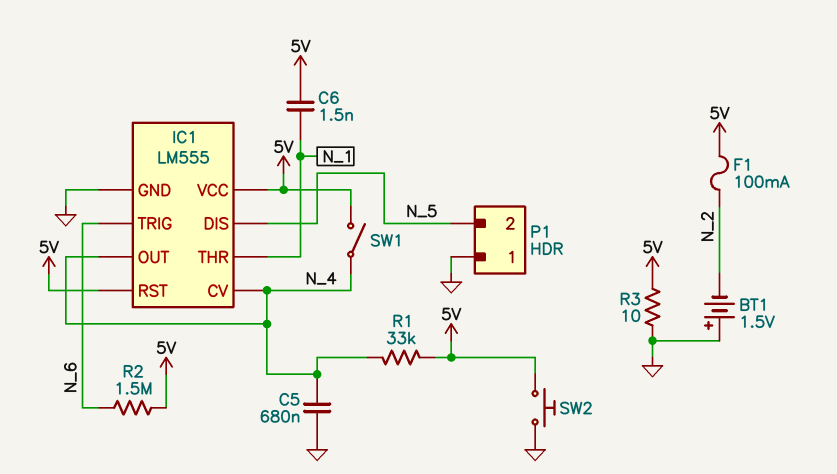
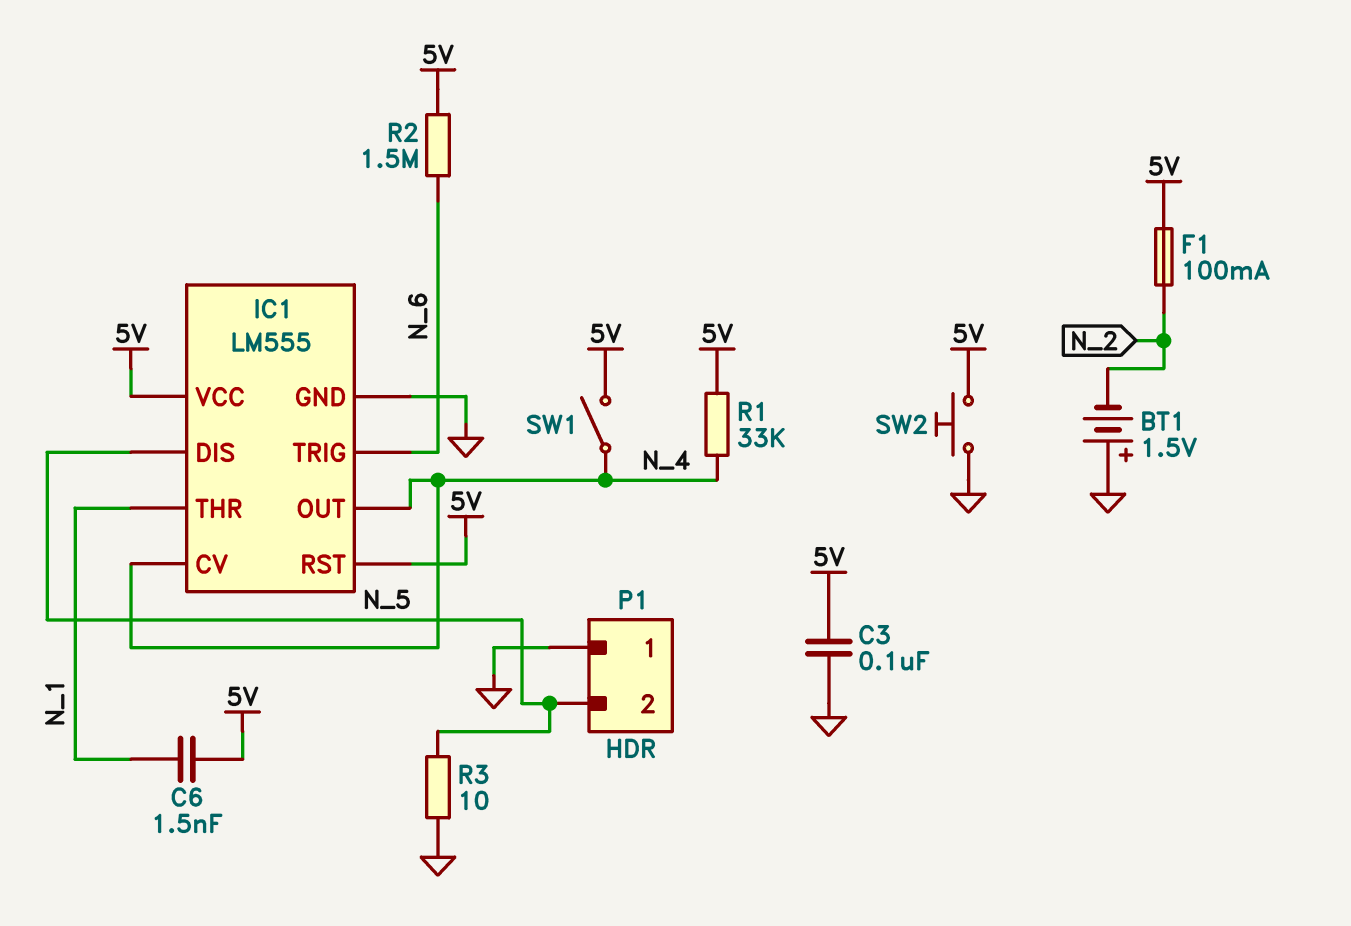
C3: none -> 100nF (5V, GND)
C5: 680nF (GND, N_4) -> none
R3: 10 (5V, GND) -> 10 (GND, N_5)

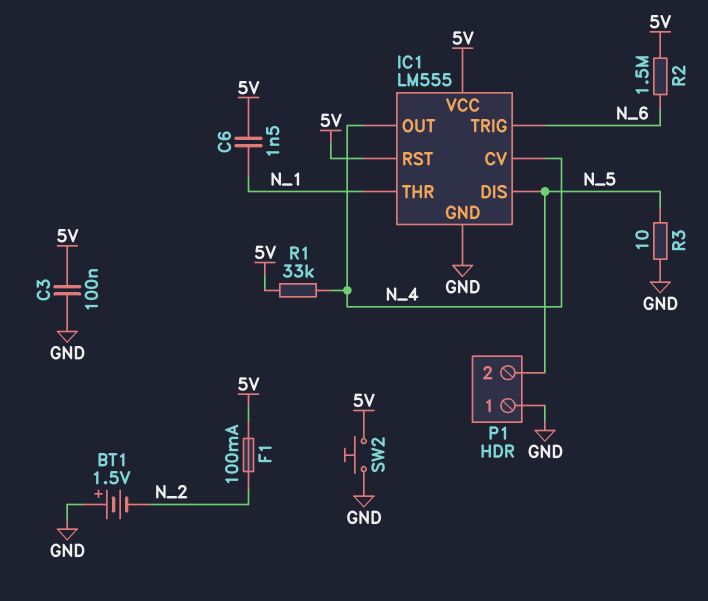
SW1: switch (5V, N_4) -> none

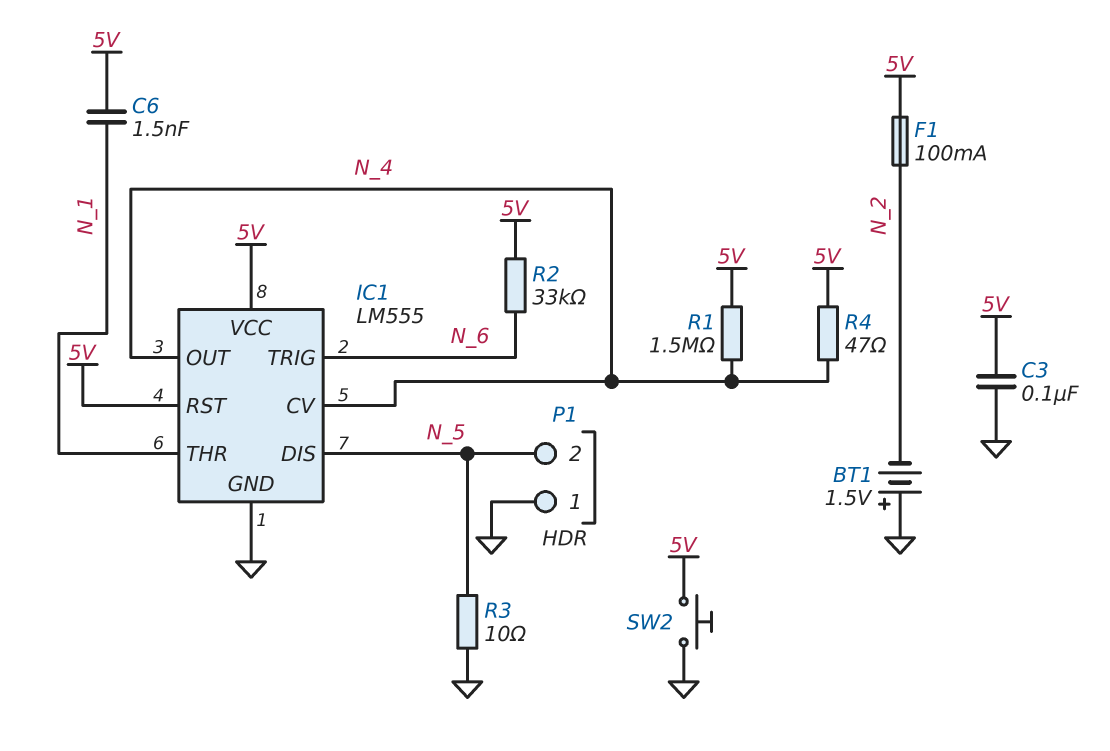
R1: 33k (5V, N_4) -> 1.5M (5V, N_4)
R2: 1.5M (5V, N_6) -> 33k (5V, N_6)
R4: none -> 47 (5V, N_4)

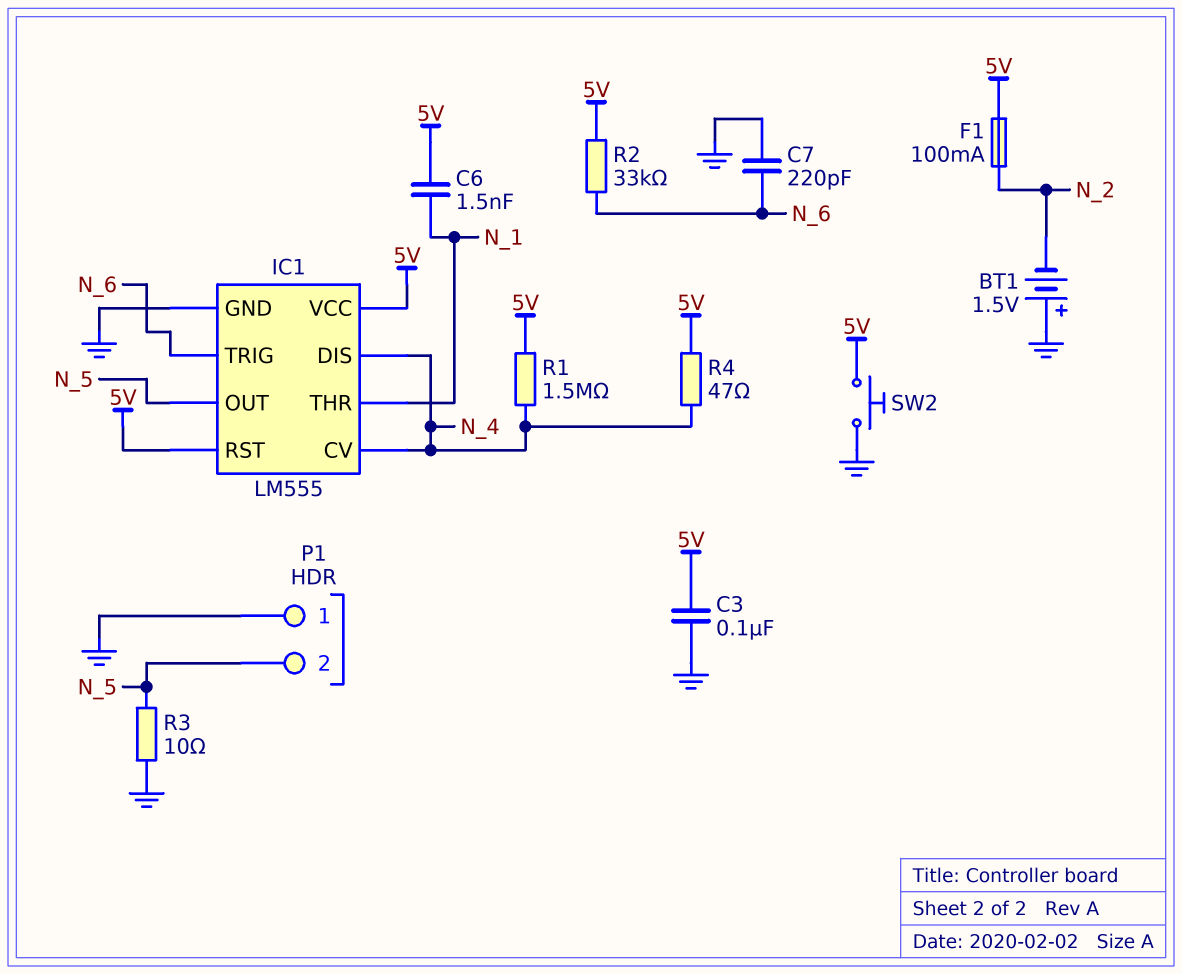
C7: none -> 220pF (GND, N_6)
IC1 pin DIS: N_5 -> N_4
IC1 pin OUT: N_4 -> N_5

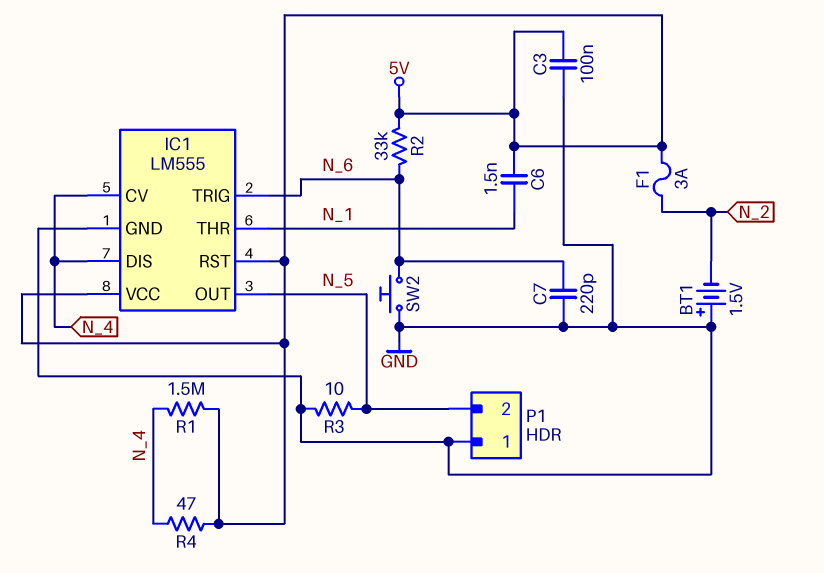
F1: 100mA (5V, N_2) -> 3A (5V, N_2)
SW2: button (5V, GND) -> button (GND, N_6)

